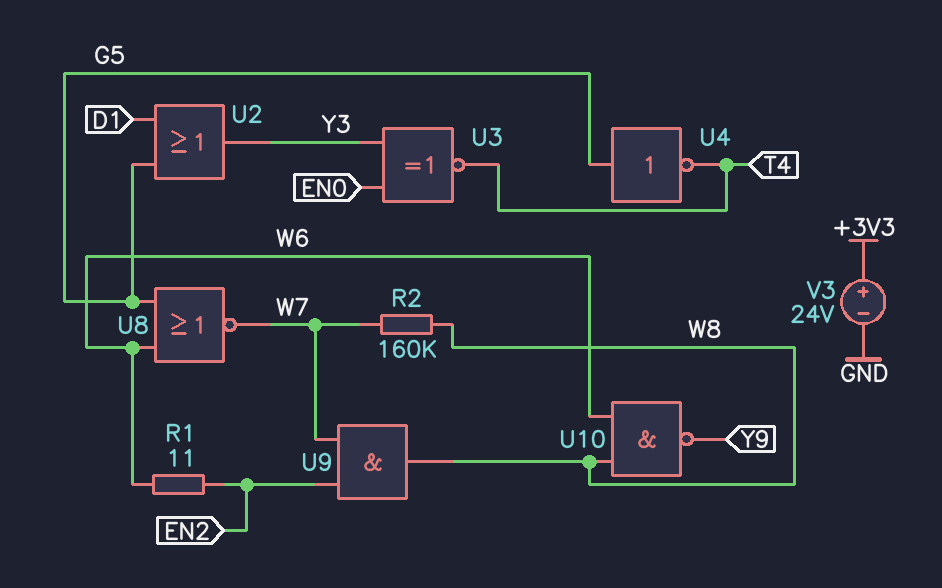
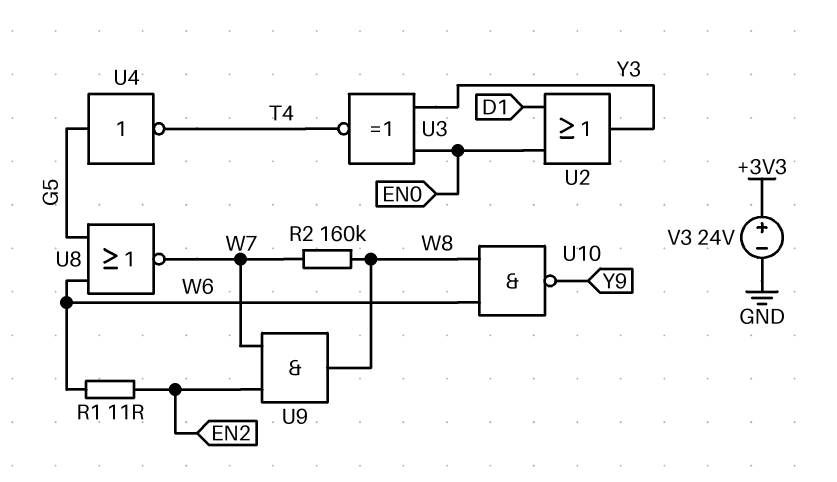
U2: OR (in D1, in G5, out Y3) -> OR (in D1, in EN0, out Y3)

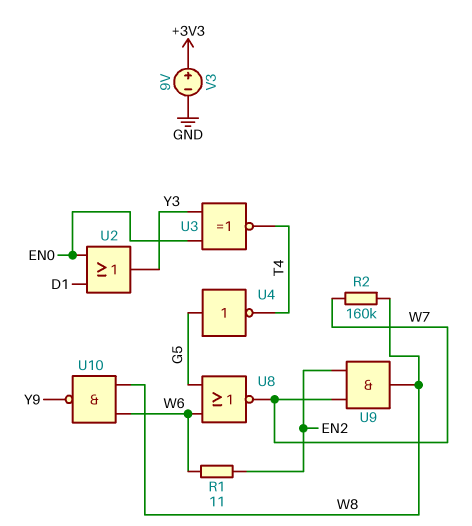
V3: 24V (plus +3V3, minus GND) -> 9V (plus +3V3, minus GND)

